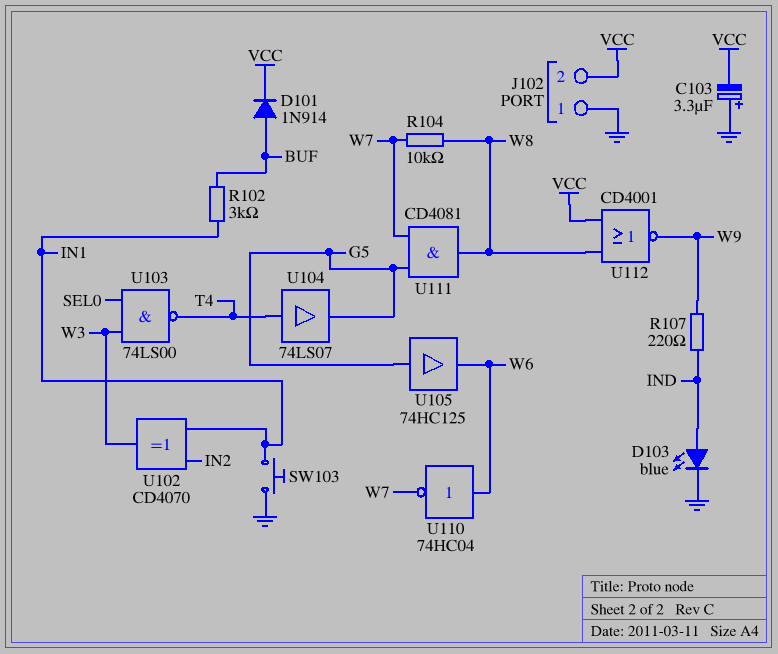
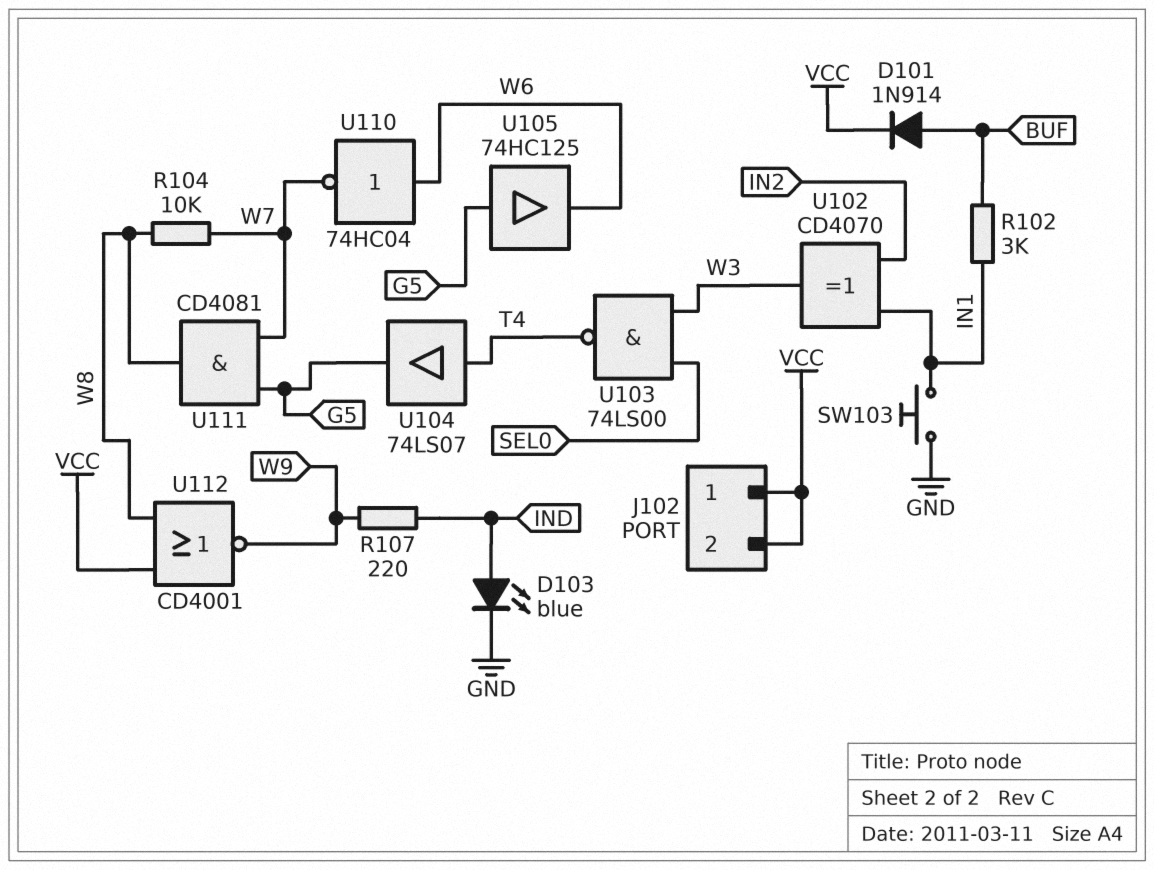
C103: 3.3uF (plus GND, minus VCC) -> none
J102 pin 1: GND -> VCC

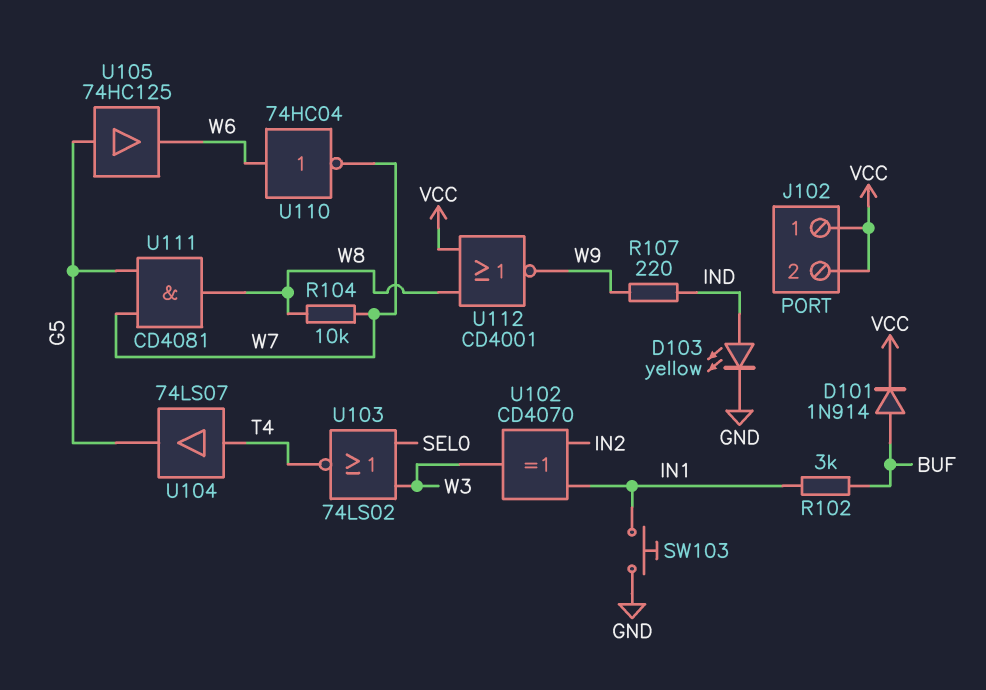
D103: LED blue (A IND, K GND) -> LED yellow (A IND, K GND)
U103: NAND 74LS00 (in SEL0, in W3, out T4) -> NOR 74LS02 (in SEL0, in W3, out T4)

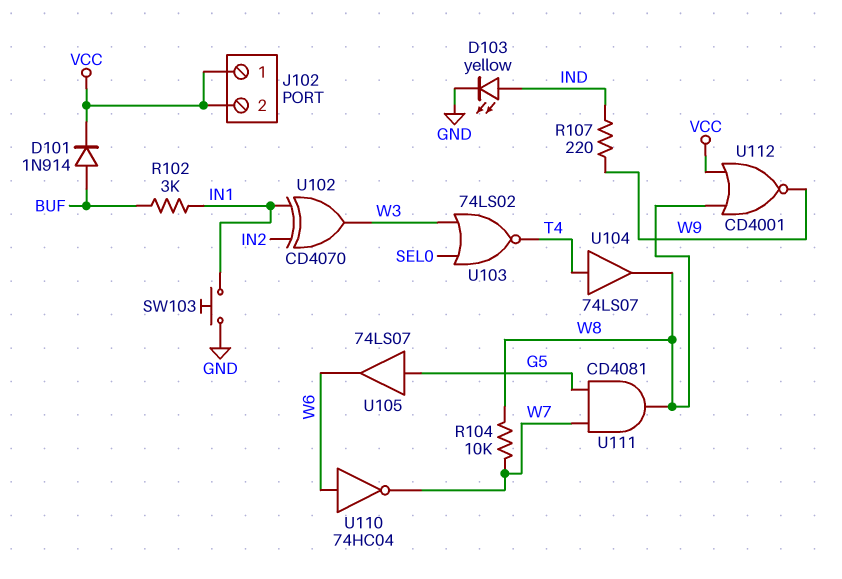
U104: buffer 74LS07 (in T4, out G5) -> buffer 74LS07 (in T4, out W8)
U105: buffer 74HC125 (in G5, out W6) -> buffer 74LS07 (in G5, out W6)

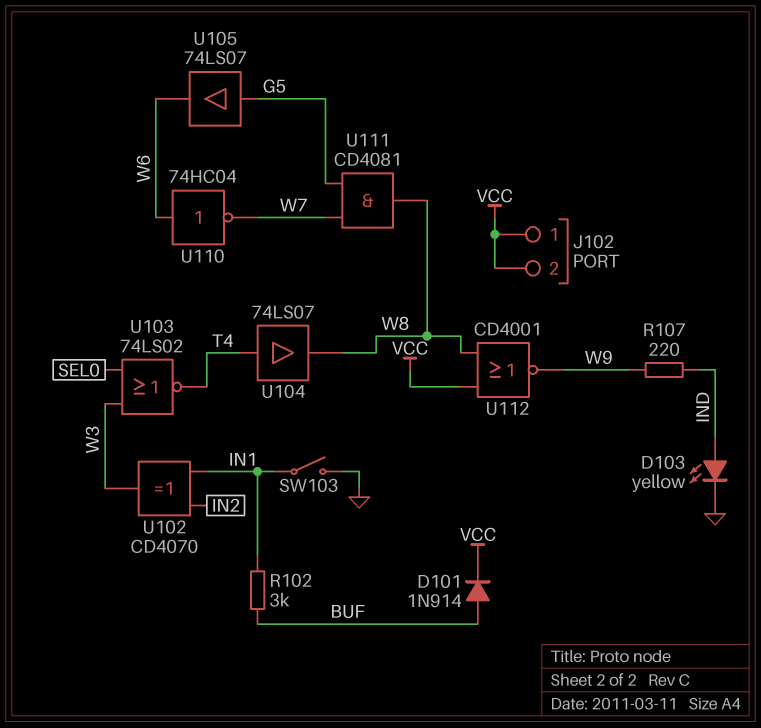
R104: 10k (W7, W8) -> none
SW103: button (GND, IN1) -> switch (GND, IN1)

